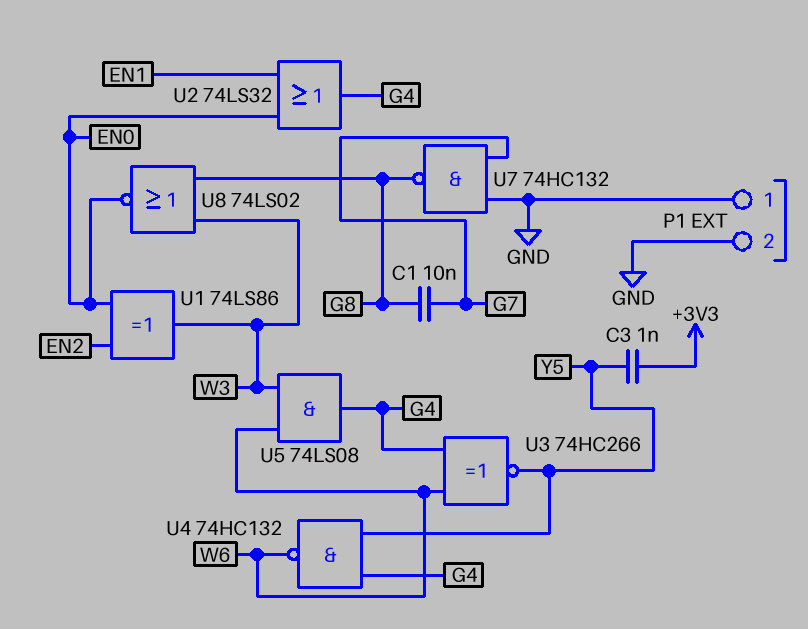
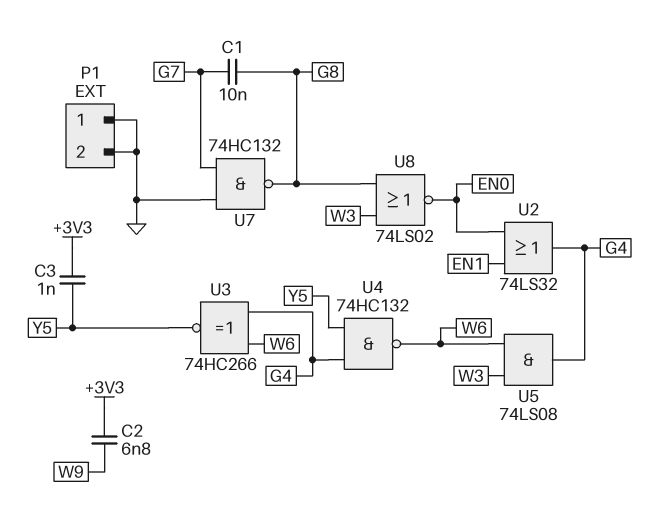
C2: none -> 6.8nF (+3V3, W9)
U1: XOR 74LS86 (in EN0, in EN2, out W3) -> none

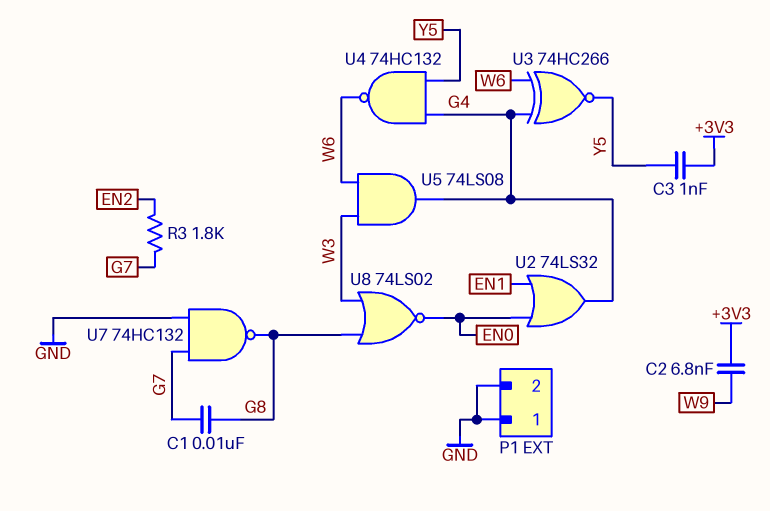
R3: none -> 1.8k (EN2, G7)

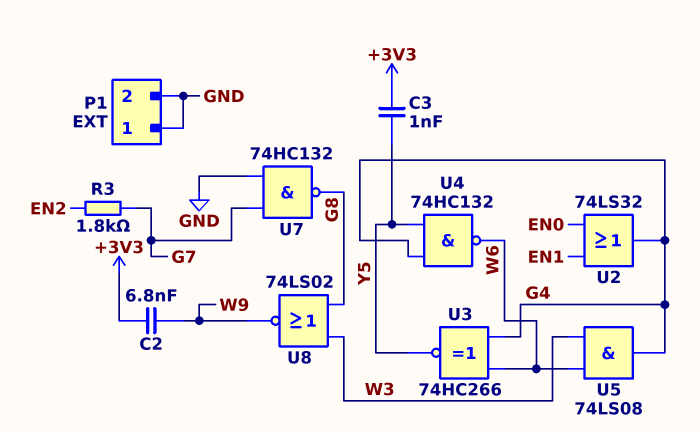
C1: 10nF (G7, G8) -> none
U8: NOR 74LS02 (in G8, in W3, out EN0) -> NOR 74LS02 (in G8, in W3, out W9)

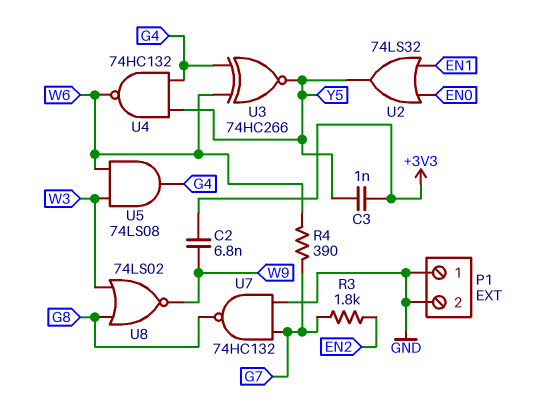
R4: none -> 390 (G7, W6)
U2: OR 74LS32 (in EN0, in EN1, out G4) -> OR 74LS32 (in EN0, in EN1, out Y5)

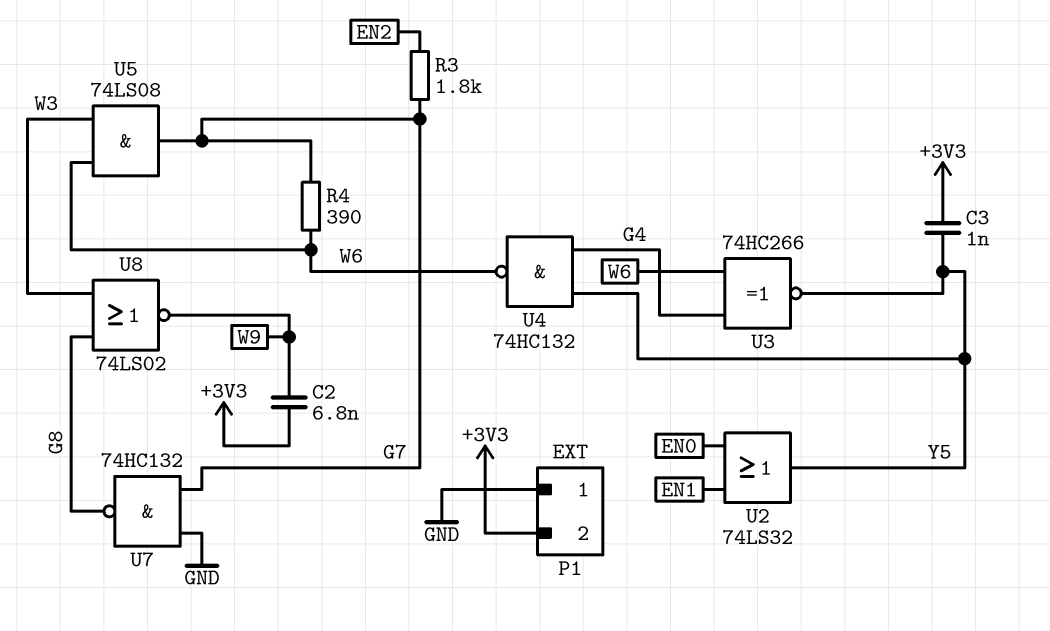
P1 pin 2: GND -> +3V3
U5: AND 74LS08 (in W3, in W6, out G4) -> AND 74LS08 (in W3, in W6, out G7)

